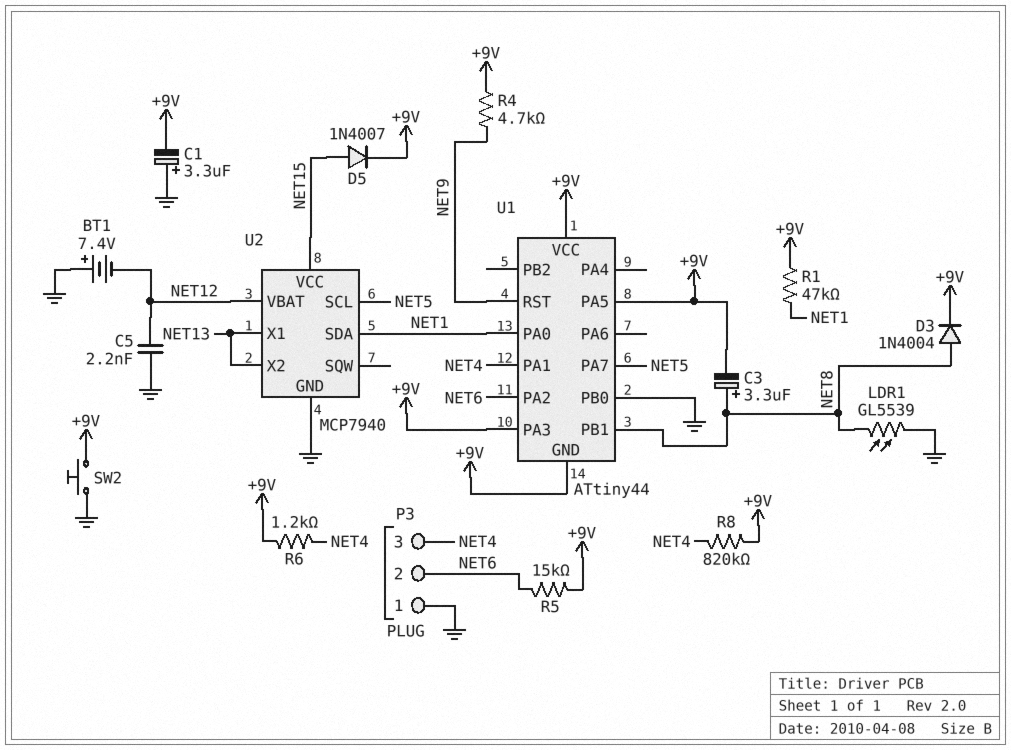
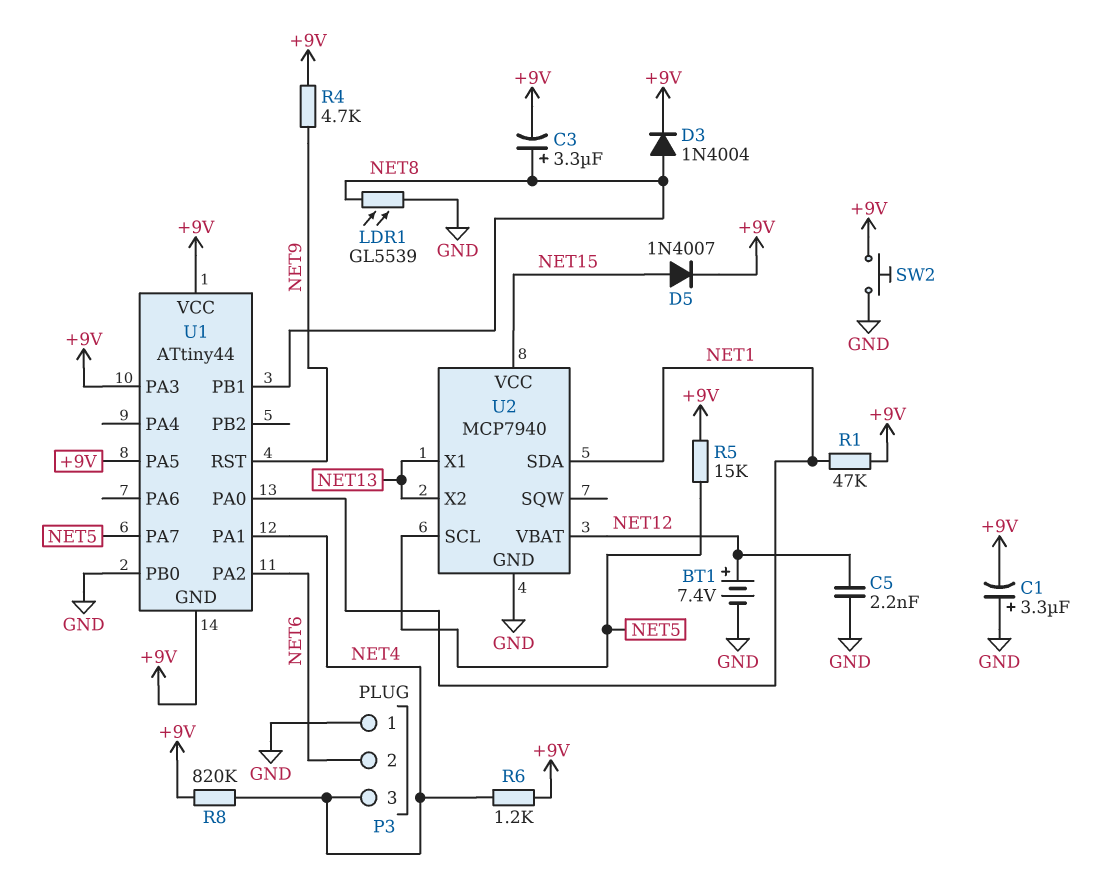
BT1: 7.4V (plus GND, minus NET12) -> 7.4V (plus NET12, minus GND)
R5: 15k (+9V, NET6) -> 15k (+9V, NET5)

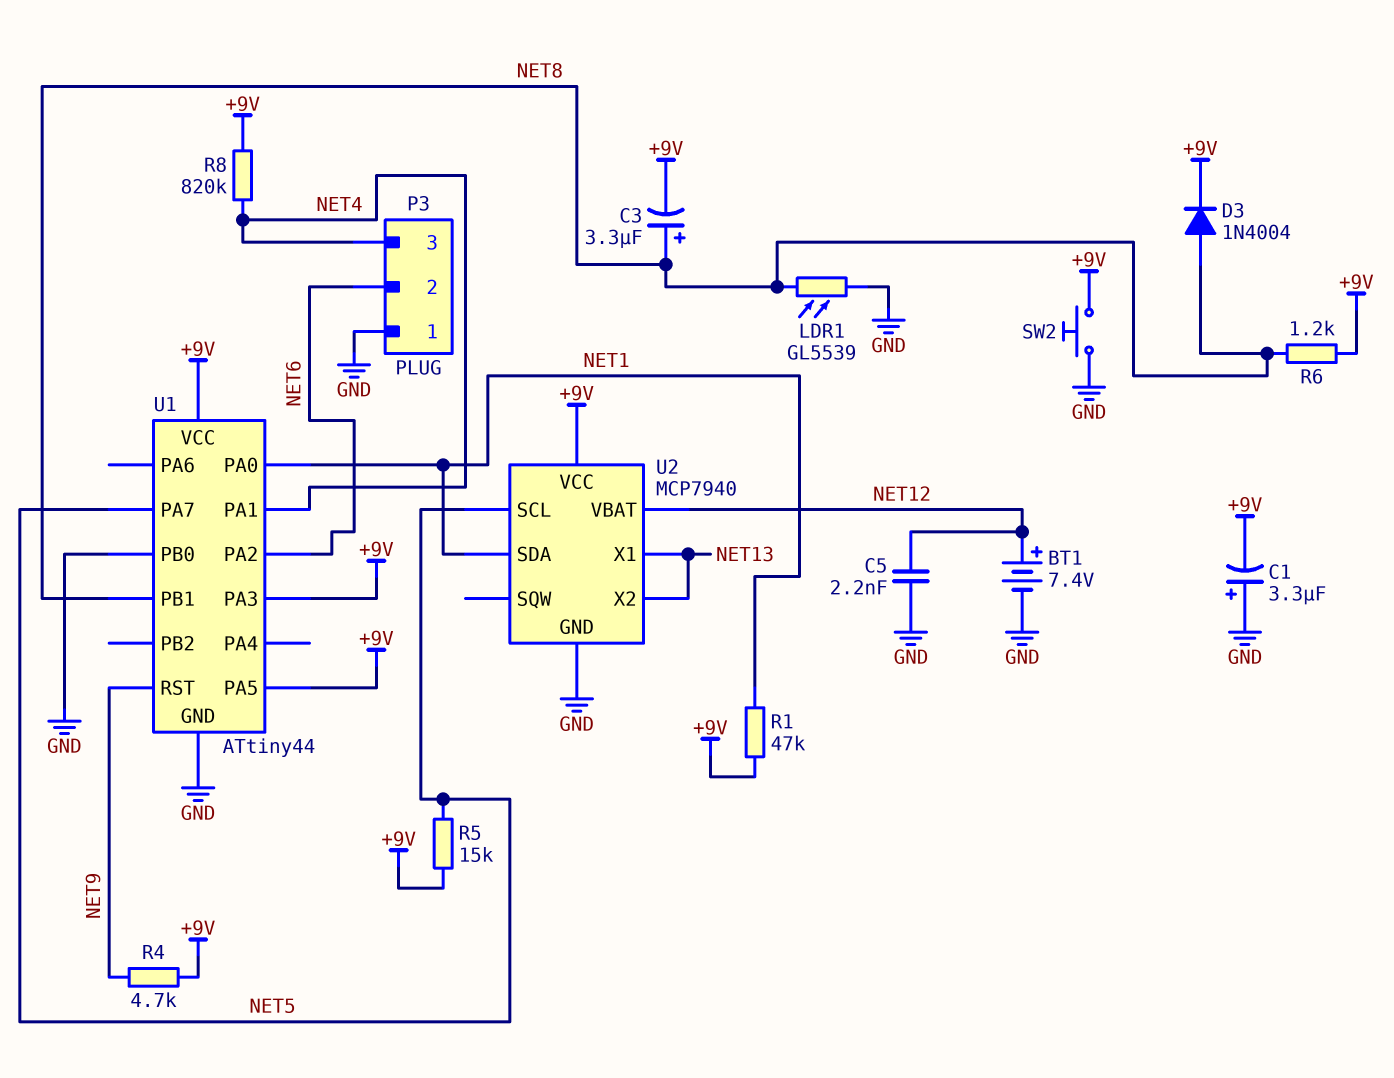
D5: diode 1N4007 (A NET15, K +9V) -> none
R6: 1.2k (+9V, NET4) -> 1.2k (+9V, NET8)
U1 pin GND: +9V -> GND
U2 pin VCC: NET15 -> +9V

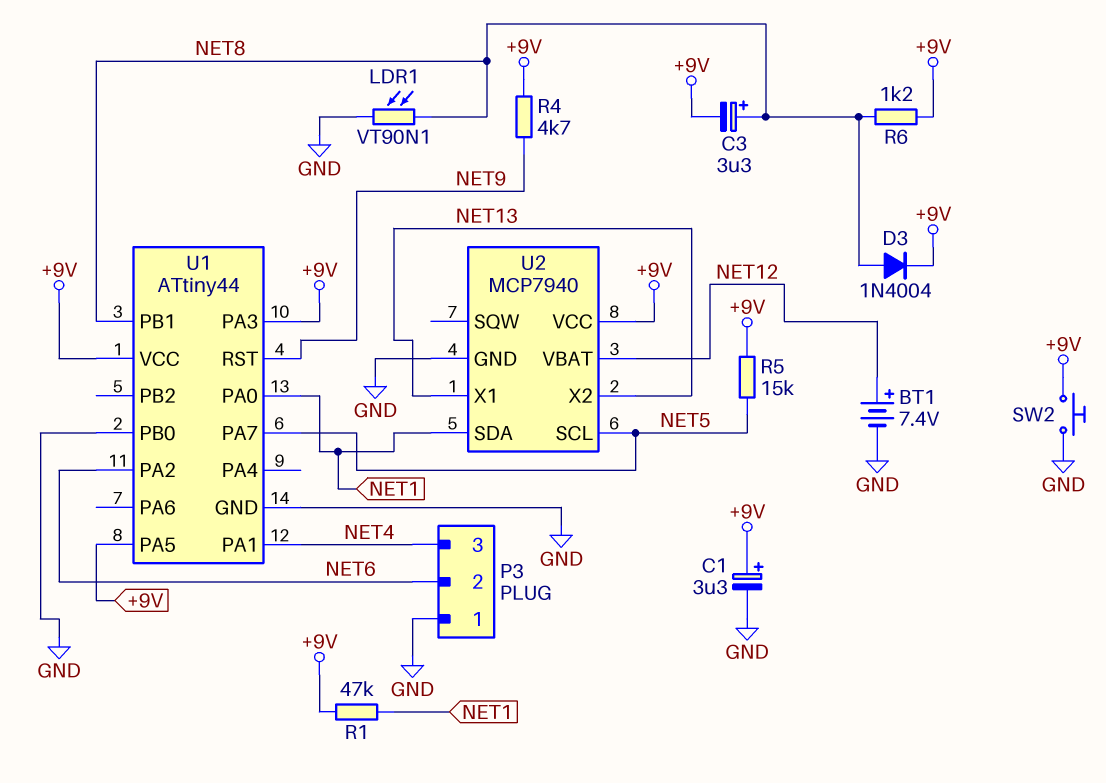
C1: 3.3uF (plus GND, minus +9V) -> 3.3uF (plus +9V, minus GND)
C5: 2.2nF (GND, NET12) -> none
LDR1: GL5539 (GND, NET8) -> VT90N1 (GND, NET8)
R8: 820k (+9V, NET4) -> none

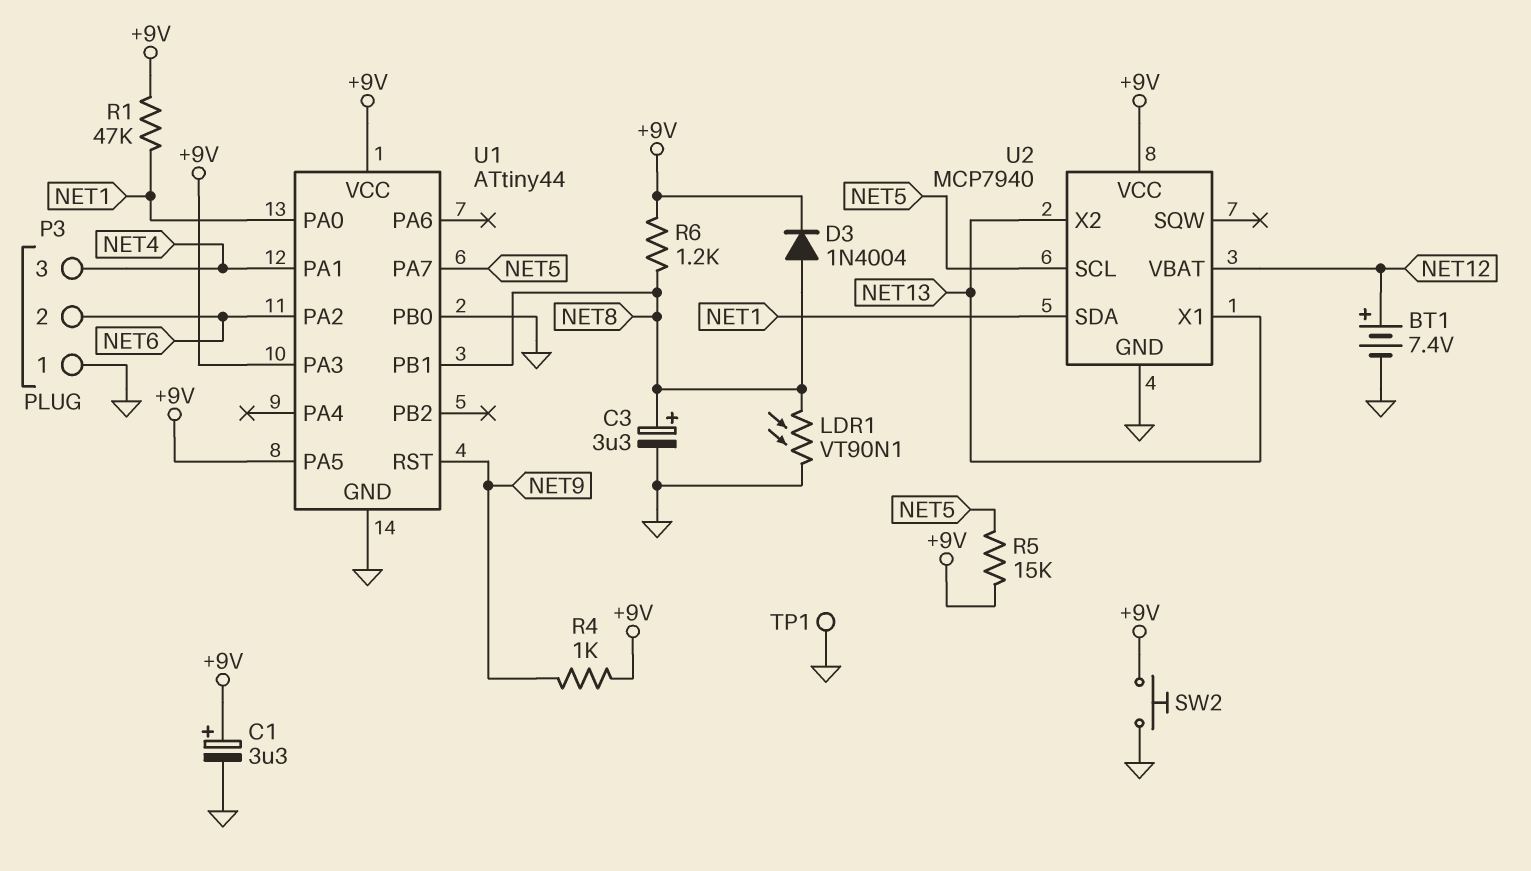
C3: 3.3uF (plus NET8, minus +9V) -> 3.3uF (plus NET8, minus GND)
R4: 4.7k (+9V, NET9) -> 1k (+9V, NET9)
TP1: none -> test point (GND)

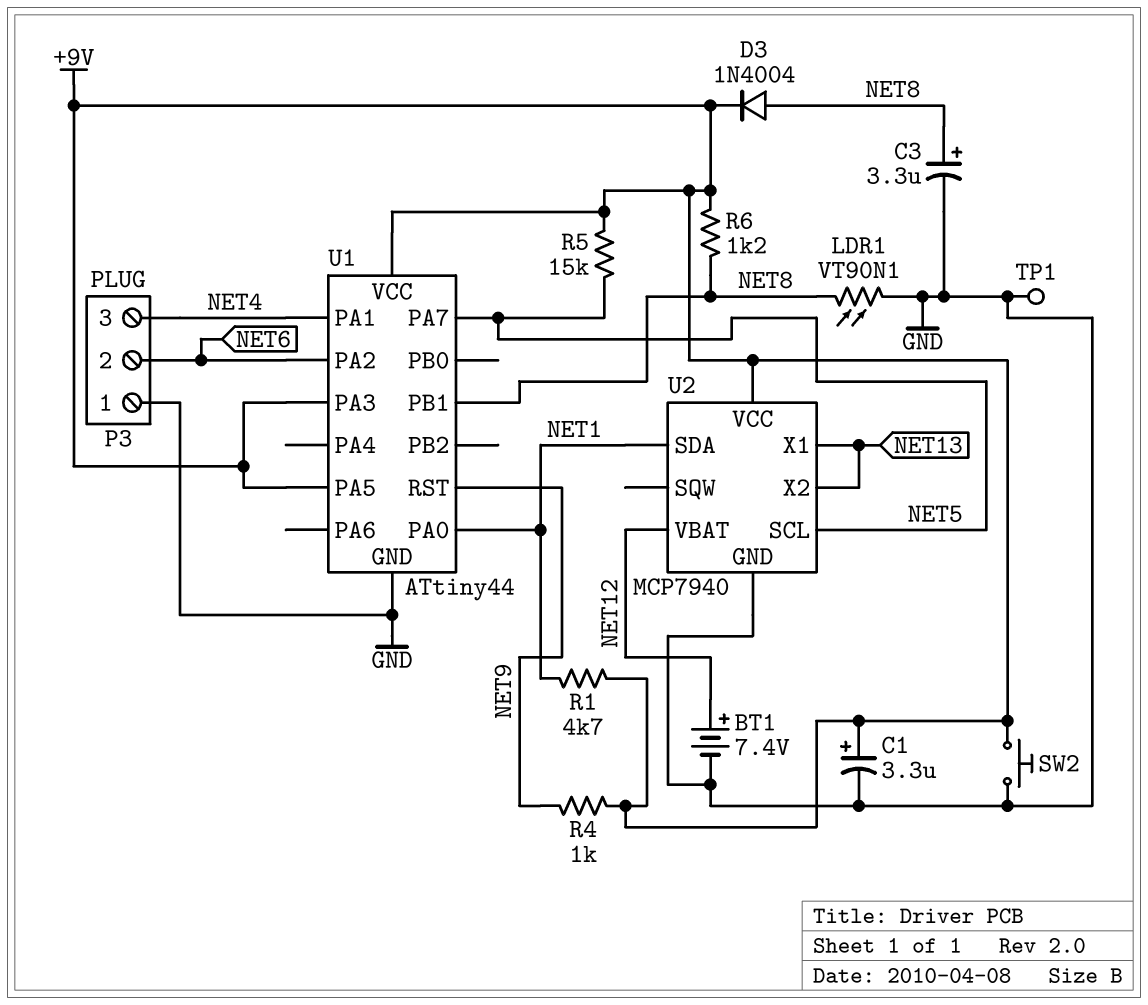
R1: 47k (+9V, NET1) -> 4.7k (+9V, NET1)
U1 pin PB0: GND -> none

